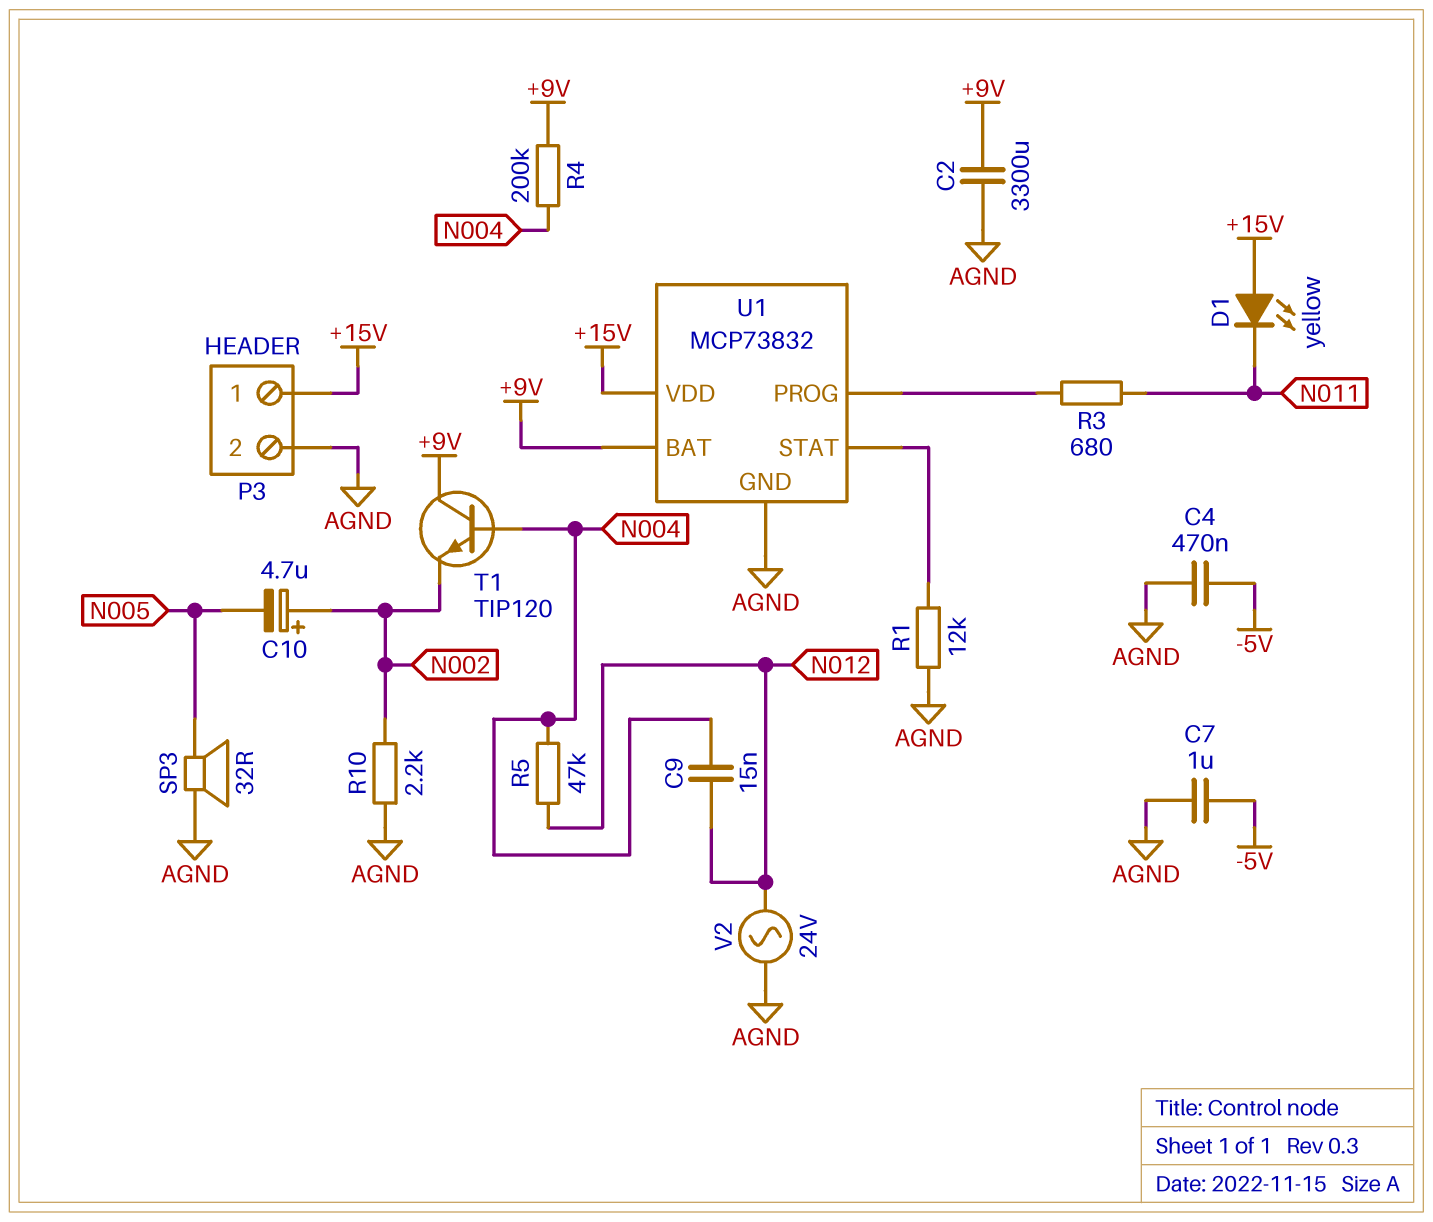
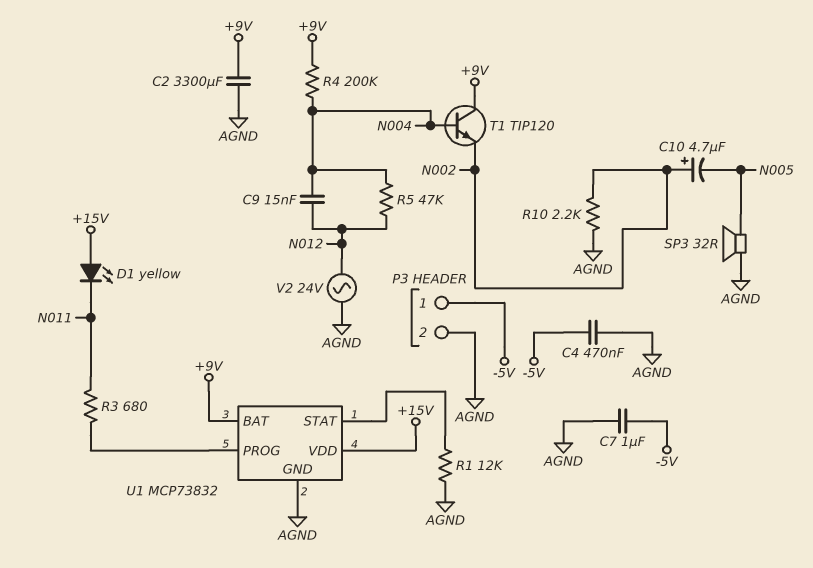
P3 pin 1: +15V -> -5V

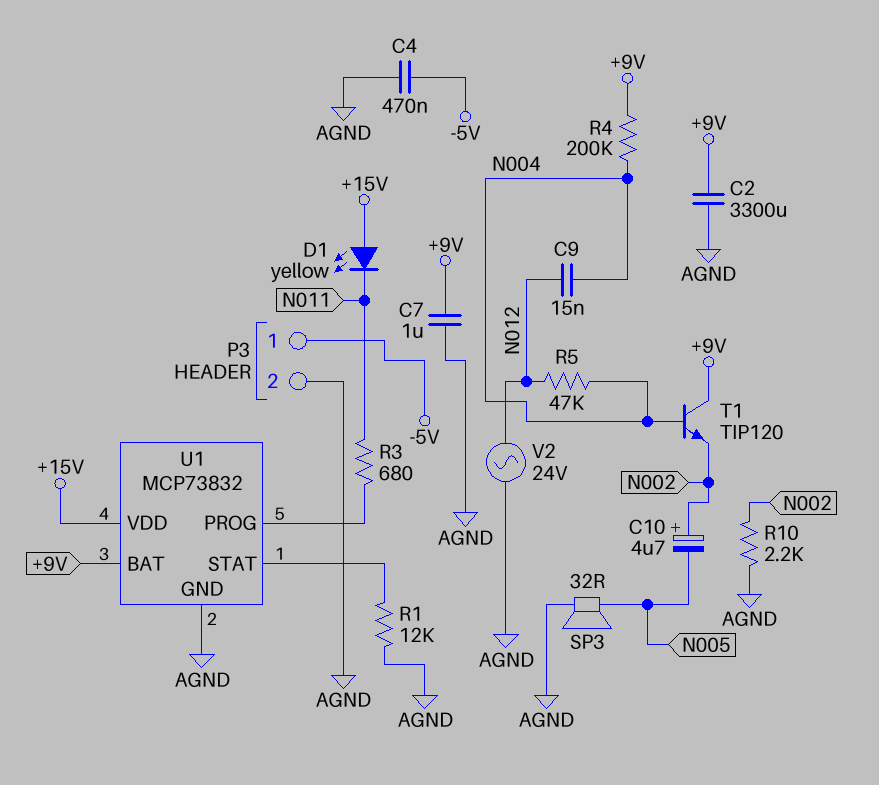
C7: 1uF (-5V, AGND) -> 1uF (+9V, AGND)

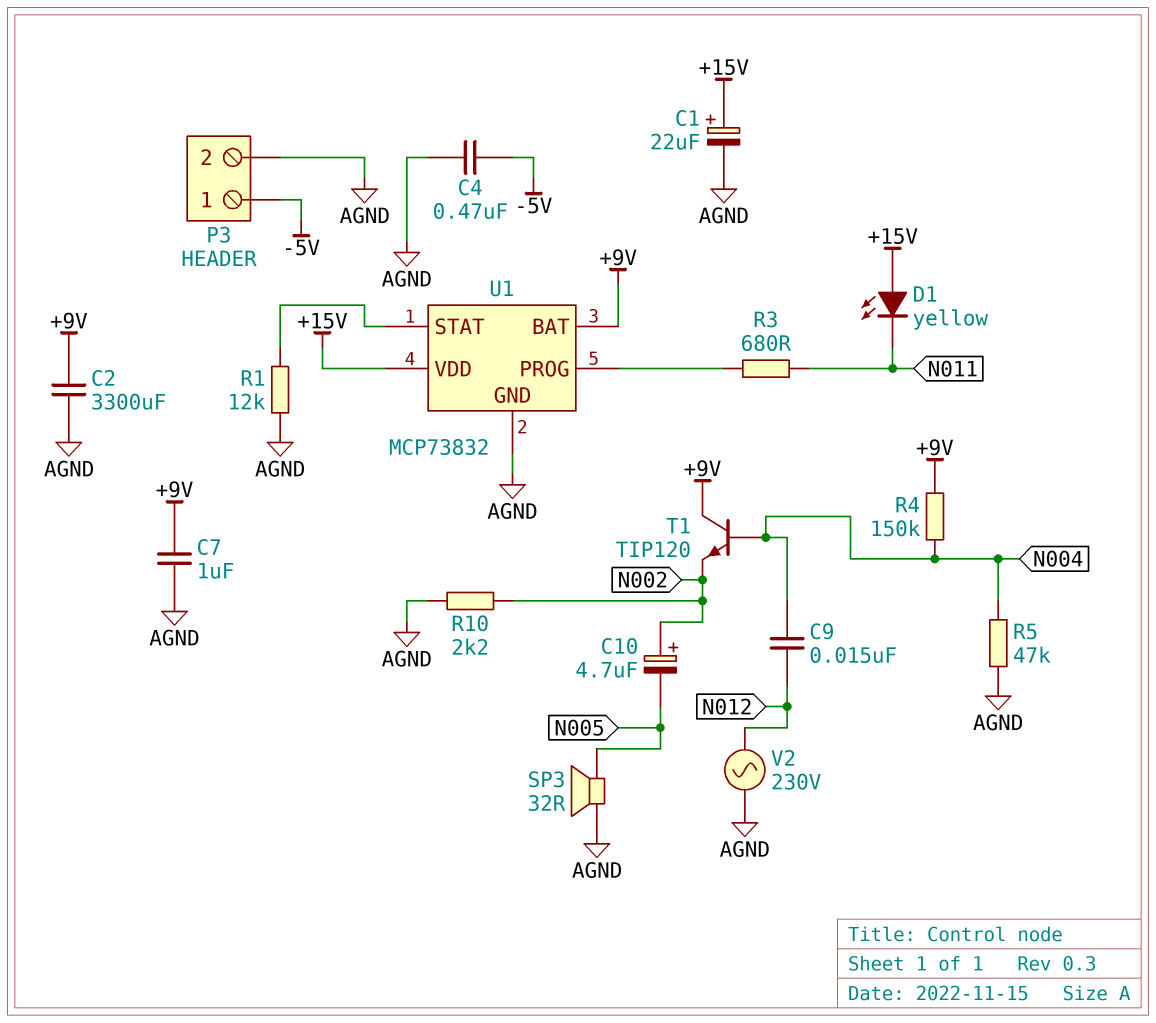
C1: none -> 22uF (plus +15V, minus AGND)
R4: 200k (+9V, N004) -> 150k (+9V, N004)
R5: 47k (N004, N012) -> 47k (AGND, N004)
V2: AC 24V (AGND, N012) -> AC 230V (AGND, N012)

